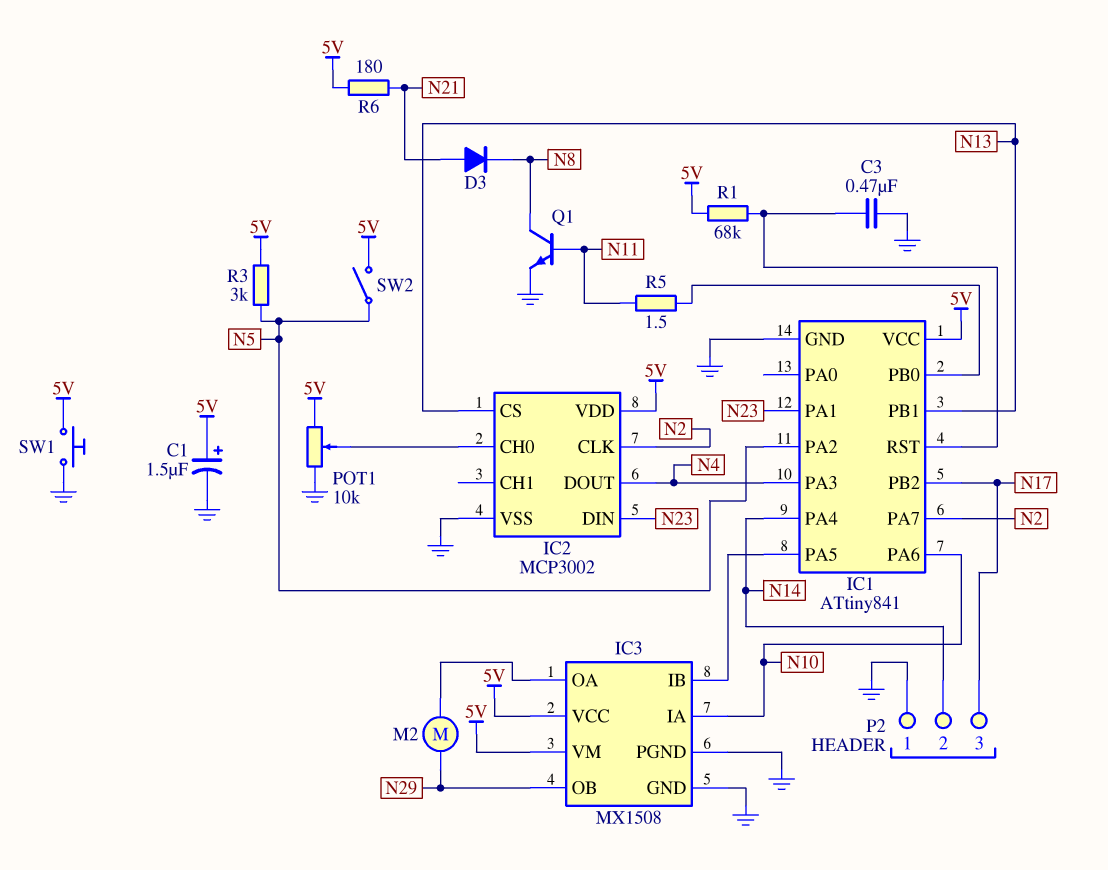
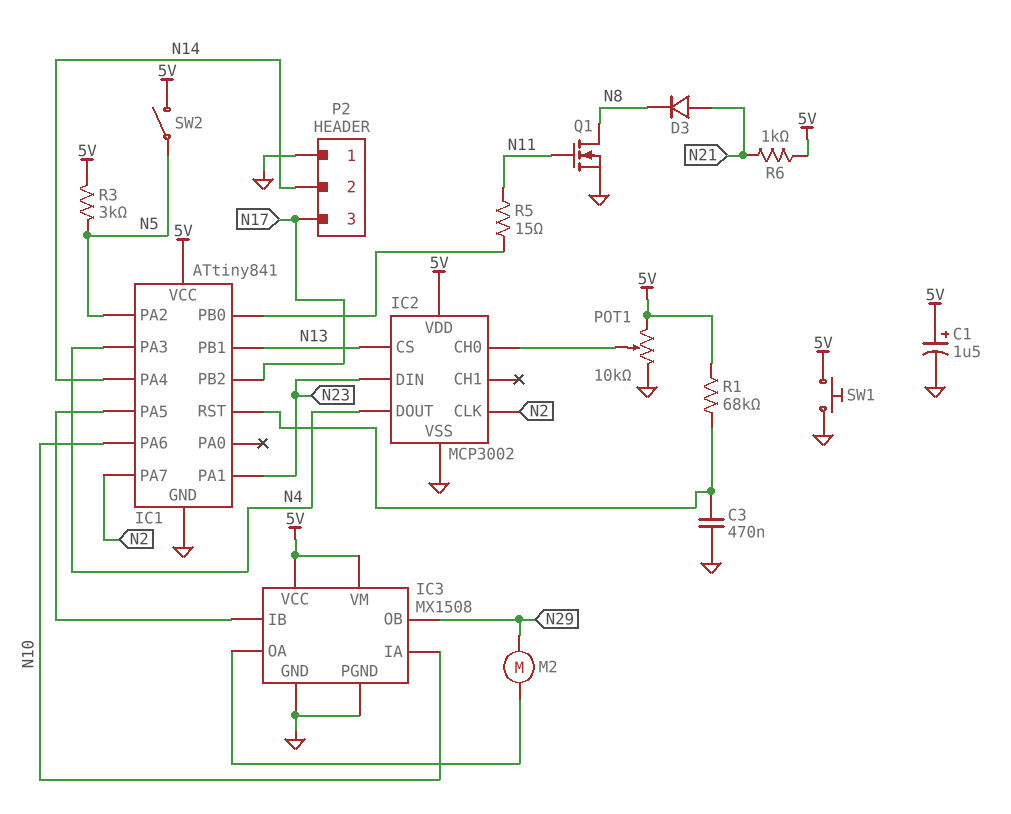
Q1: NPN (B N11, C N8, E GND) -> NMOS (G N11, D N8, S GND)
R5: 1.5 (IC1/PB0, N11) -> 15 (IC1/PB0, N11)
R6: 180 (5V, N21) -> 1k (5V, N21)

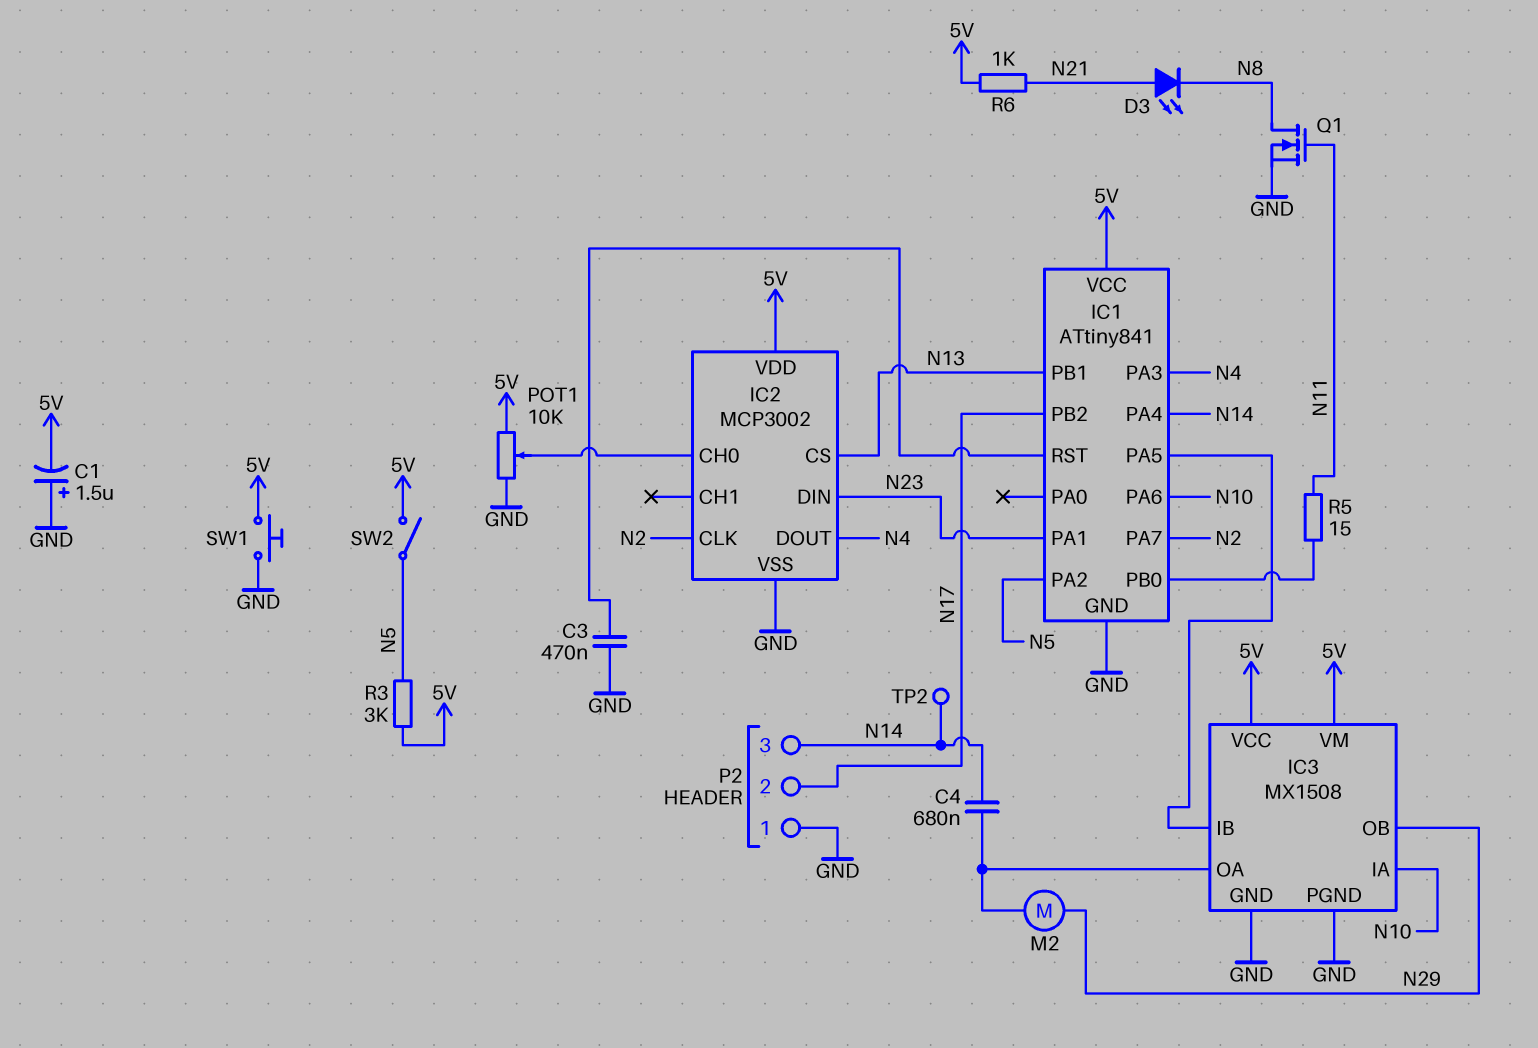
C1: 1.5uF (plus 5V, minus GND) -> 1.5uF (plus GND, minus 5V)
C4: none -> 680nF (IC3/OA, N14)
D3: diode (A N21, K N8) -> LED (A N21, K N8)
P2 pin 2: N14 -> N17
P2 pin 3: N17 -> N14
R1: 68k (5V, IC1/RST) -> none
TP2: none -> test point (N14)

